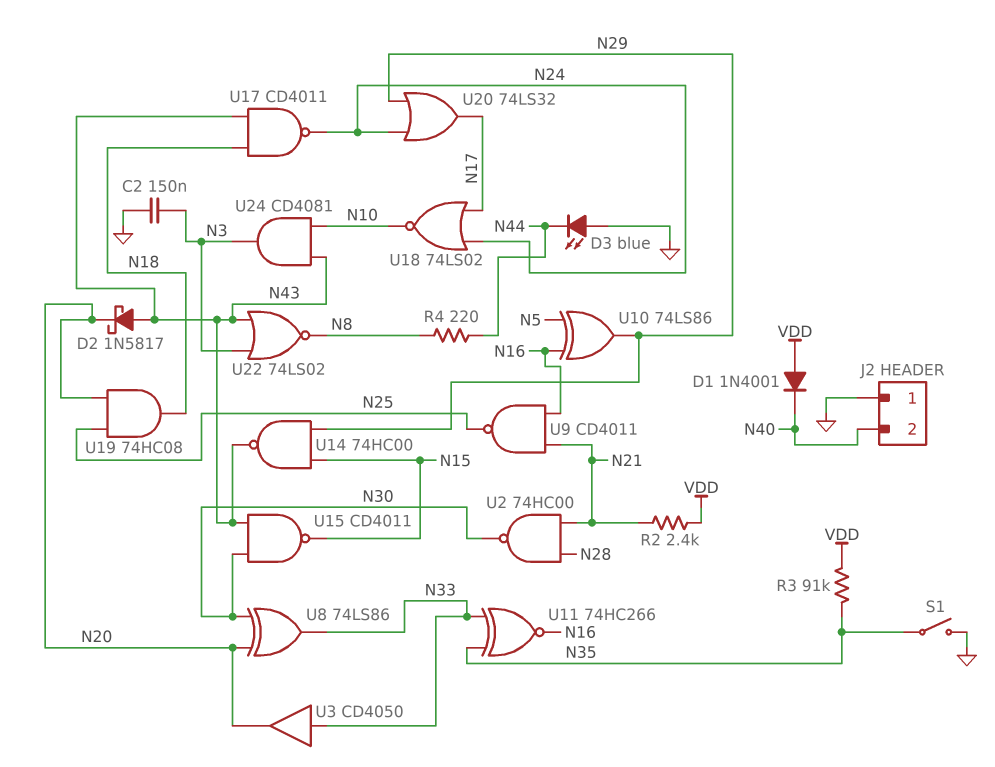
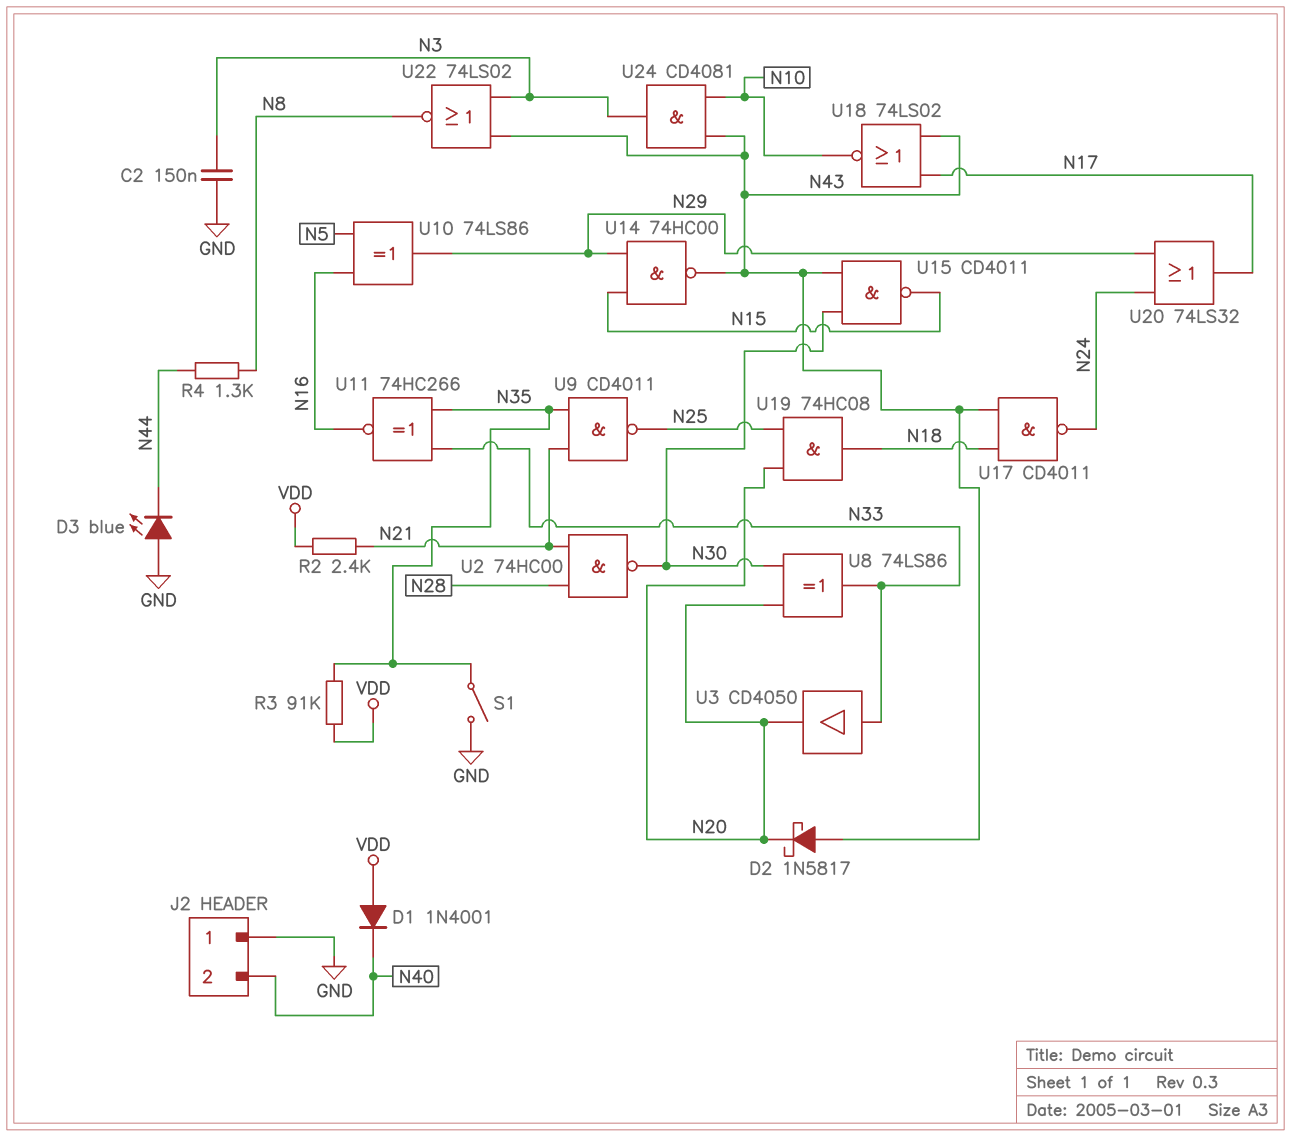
R4: 220 (N8, N44) -> 1.3k (N8, N44)
U9: NAND CD4011 (in N16, in N21, out N25) -> NAND CD4011 (in N21, in N35, out N25)
U18: NOR 74LS02 (in N17, in N24, out N10) -> NOR 74LS02 (in N17, in N43, out N10)

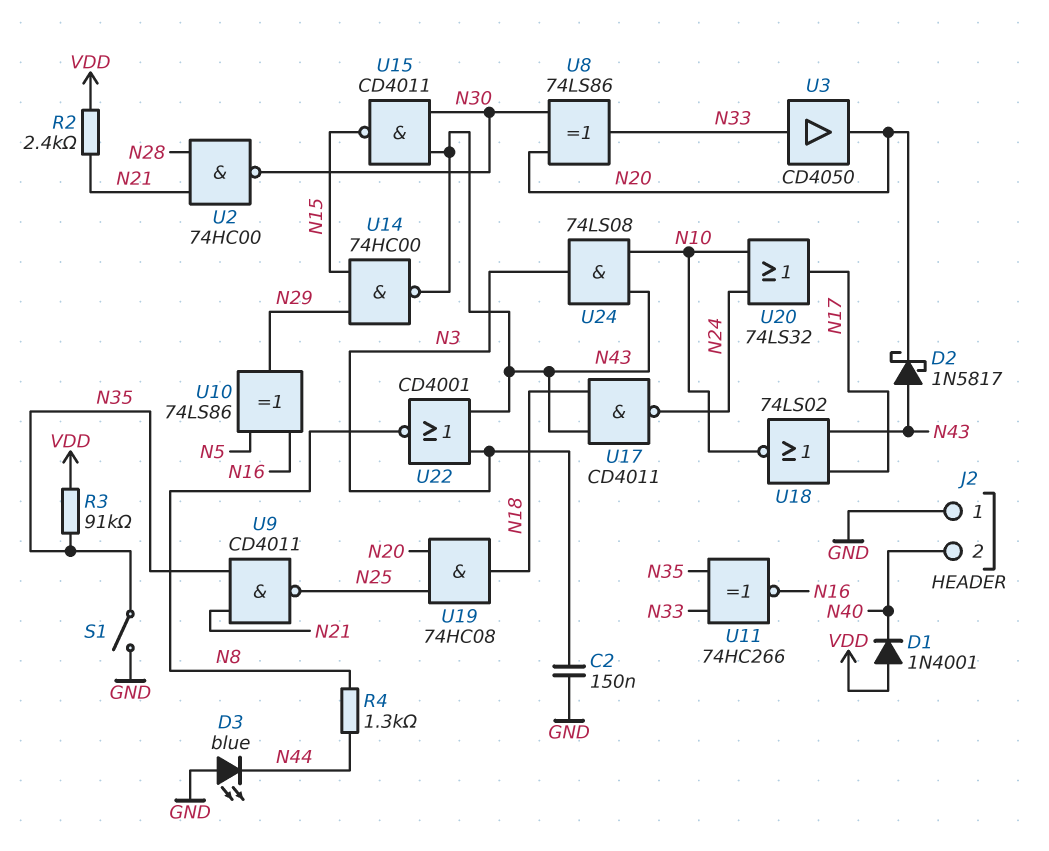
U20: OR 74LS32 (in N24, in N29, out N17) -> OR 74LS32 (in N10, in N24, out N17)
U22: NOR 74LS02 (in N3, in N43, out N8) -> NOR CD4001 (in N3, in N43, out N8)
U24: AND CD4081 (in N10, in N43, out N3) -> AND 74LS08 (in N10, in N43, out N3)

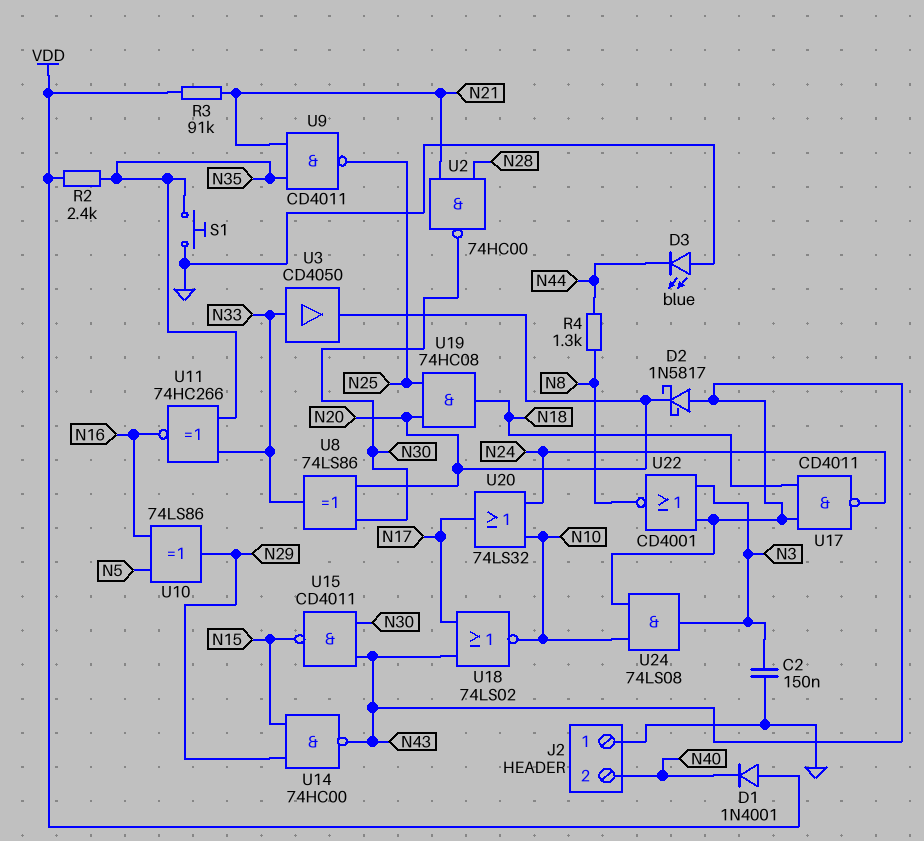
R2: 2.4k (N21, VDD) -> 2.4k (N35, VDD)
R3: 91k (N35, VDD) -> 91k (N21, VDD)
S1: switch (GND, N35) -> button (GND, N35)

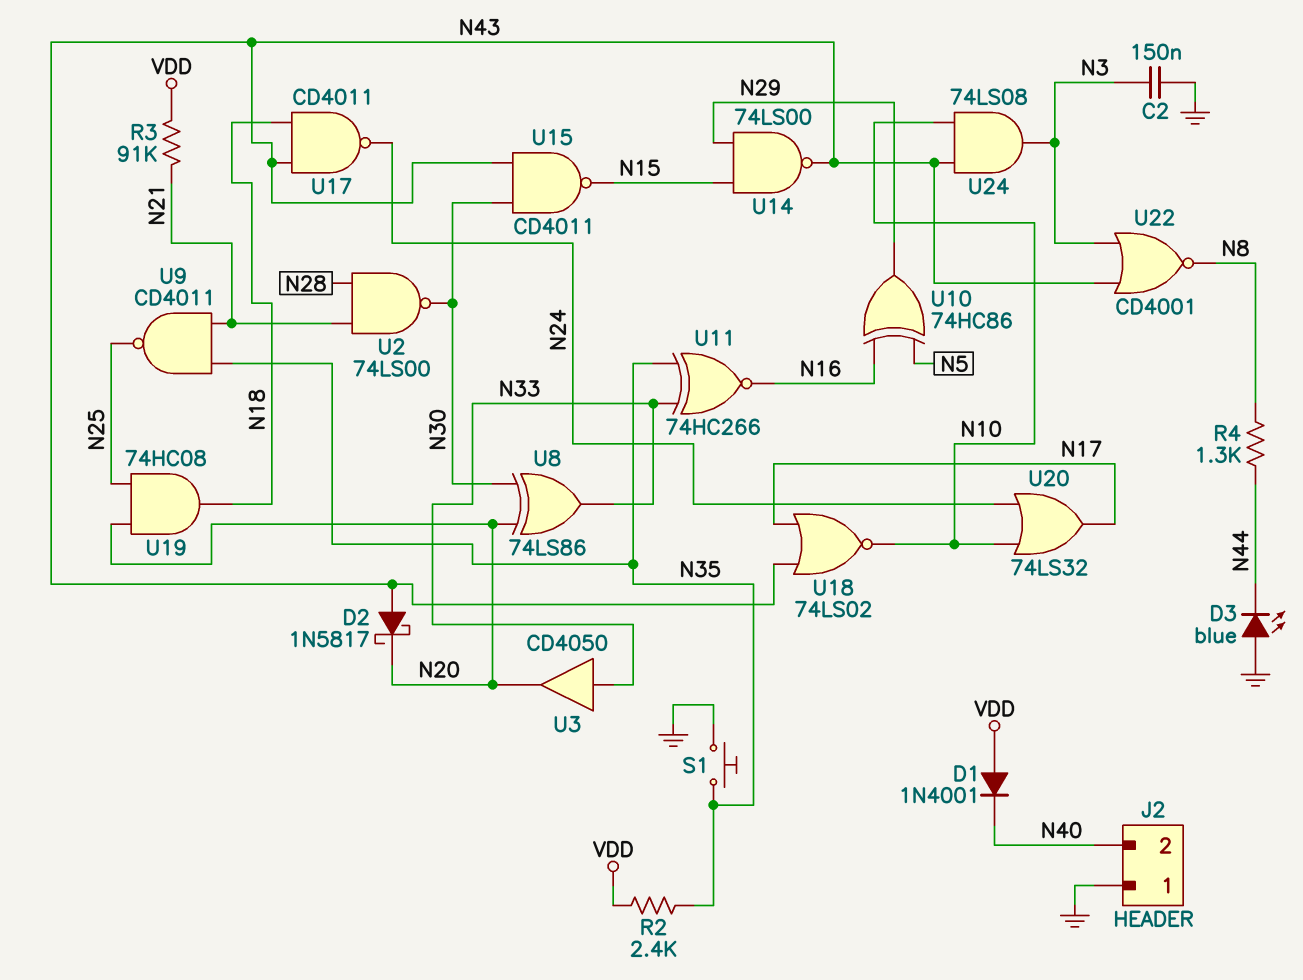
U2: NAND 74HC00 (in N21, in N28, out N30) -> NAND 74LS00 (in N21, in N28, out N30)
U10: XOR 74LS86 (in N5, in N16, out N29) -> XOR 74HC86 (in N5, in N16, out N29)
U14: NAND 74HC00 (in N15, in N29, out N43) -> NAND 74LS00 (in N15, in N29, out N43)

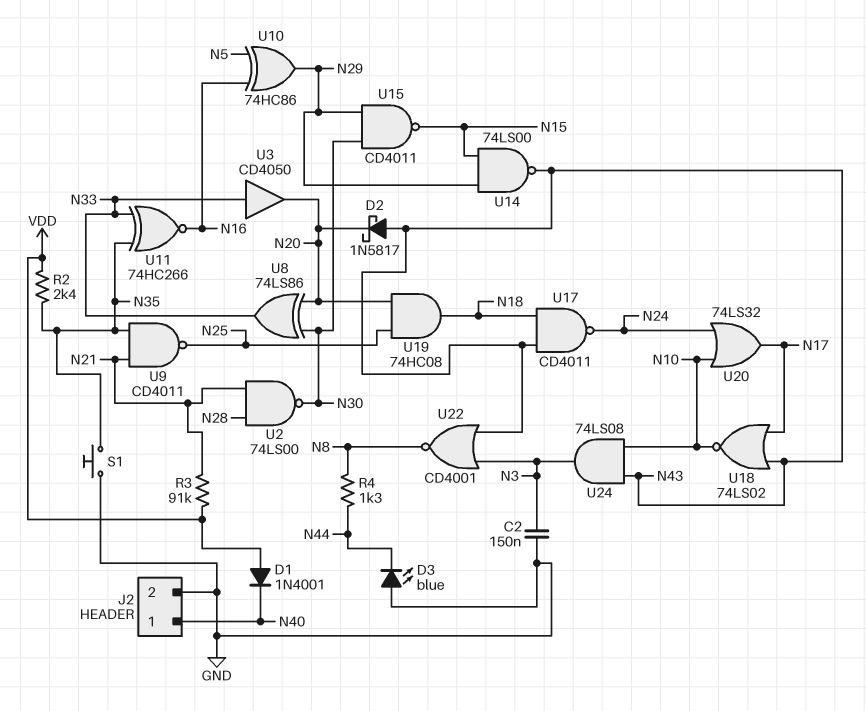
J2 pin 1: GND -> N40
J2 pin 2: N40 -> GND
U15: NAND CD4011 (in N30, in N43, out N15) -> NAND CD4011 (in N29, in N30, out N15)

